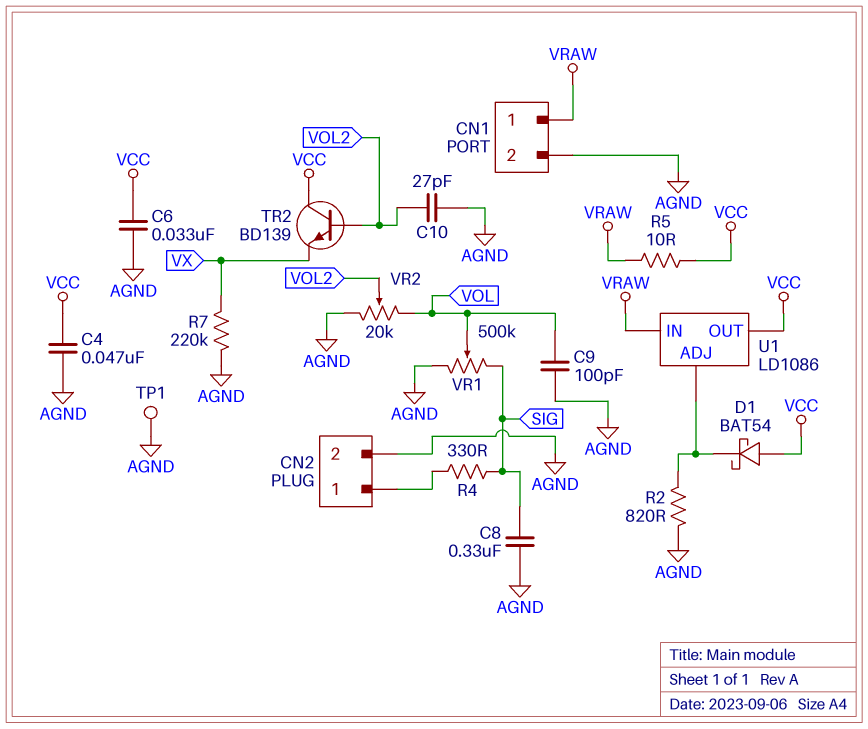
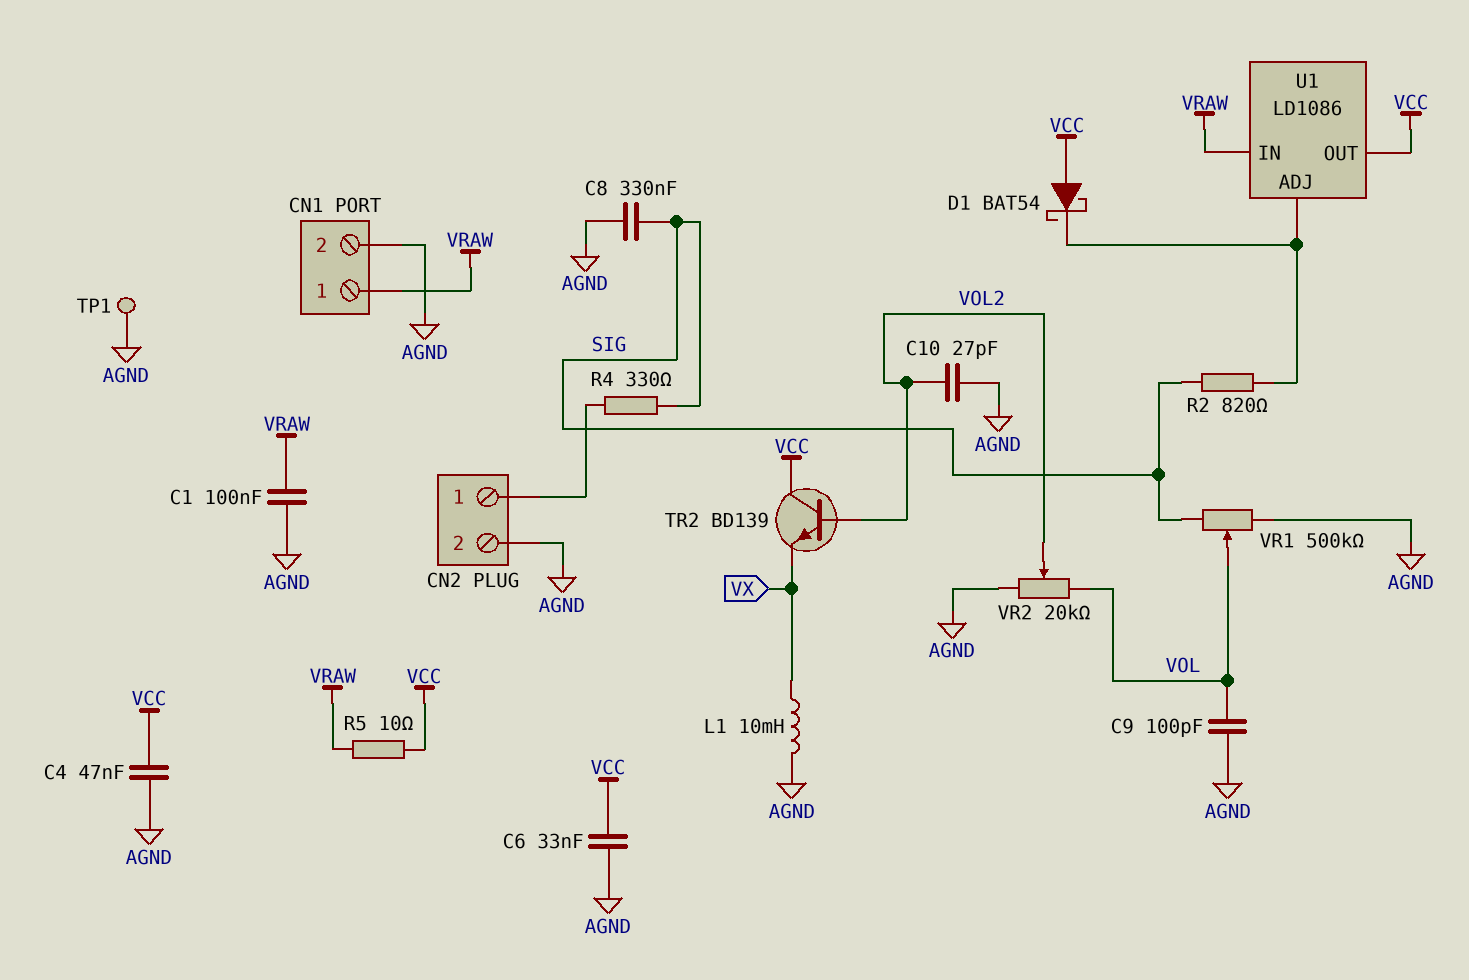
C1: none -> 100nF (AGND, VRAW)
L1: none -> 10mH (AGND, VX)
R2: 820 (AGND, U1/ADJ) -> 820 (SIG, U1/ADJ)
R7: 220k (AGND, VX) -> none

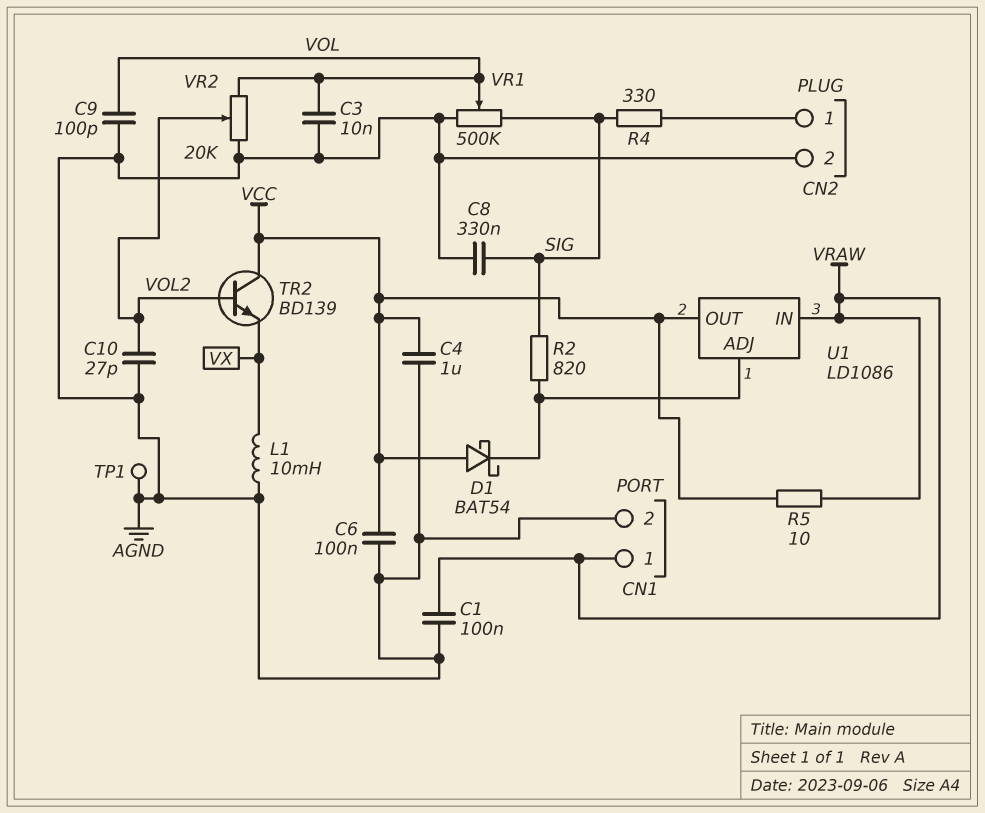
C3: none -> 10nF (AGND, VOL)
C4: 47nF (AGND, VCC) -> 1uF (AGND, VCC)
C6: 33nF (AGND, VCC) -> 100nF (AGND, VCC)

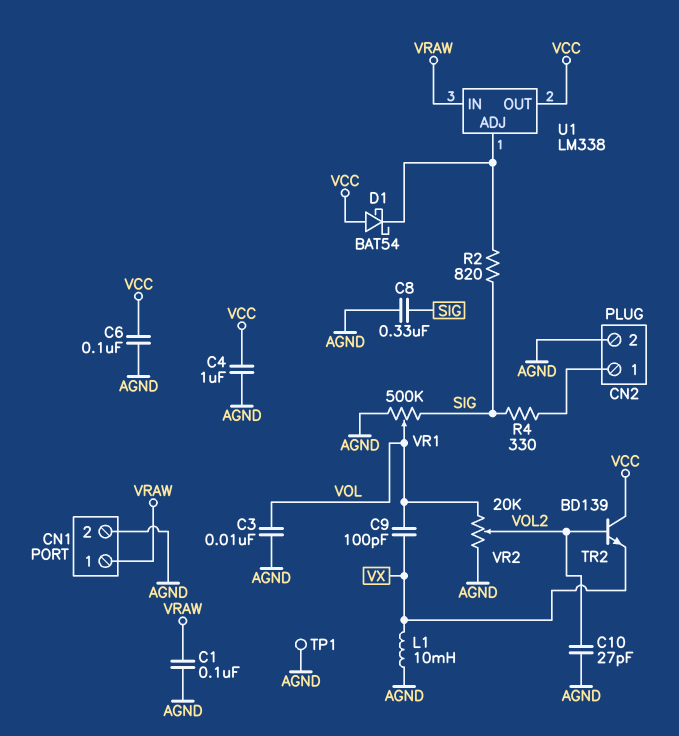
C9: 100pF (AGND, VOL) -> 100pF (VOL, VX)
R5: 10 (VCC, VRAW) -> none
U1: LD1086 -> LM338

